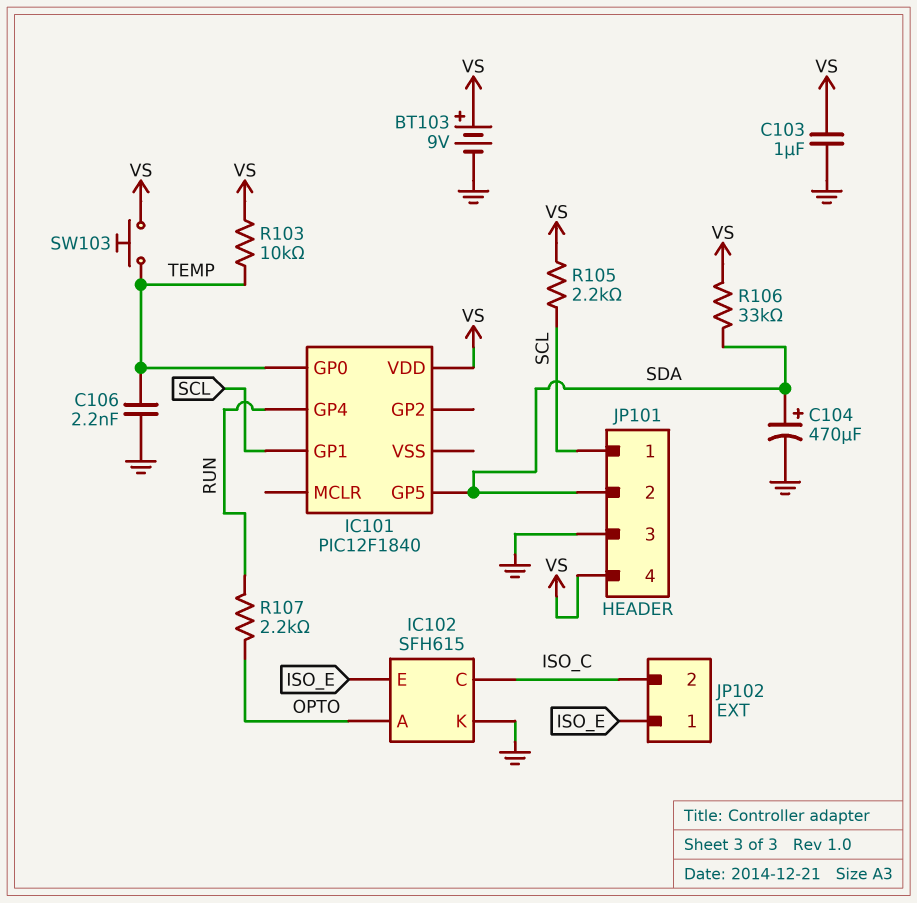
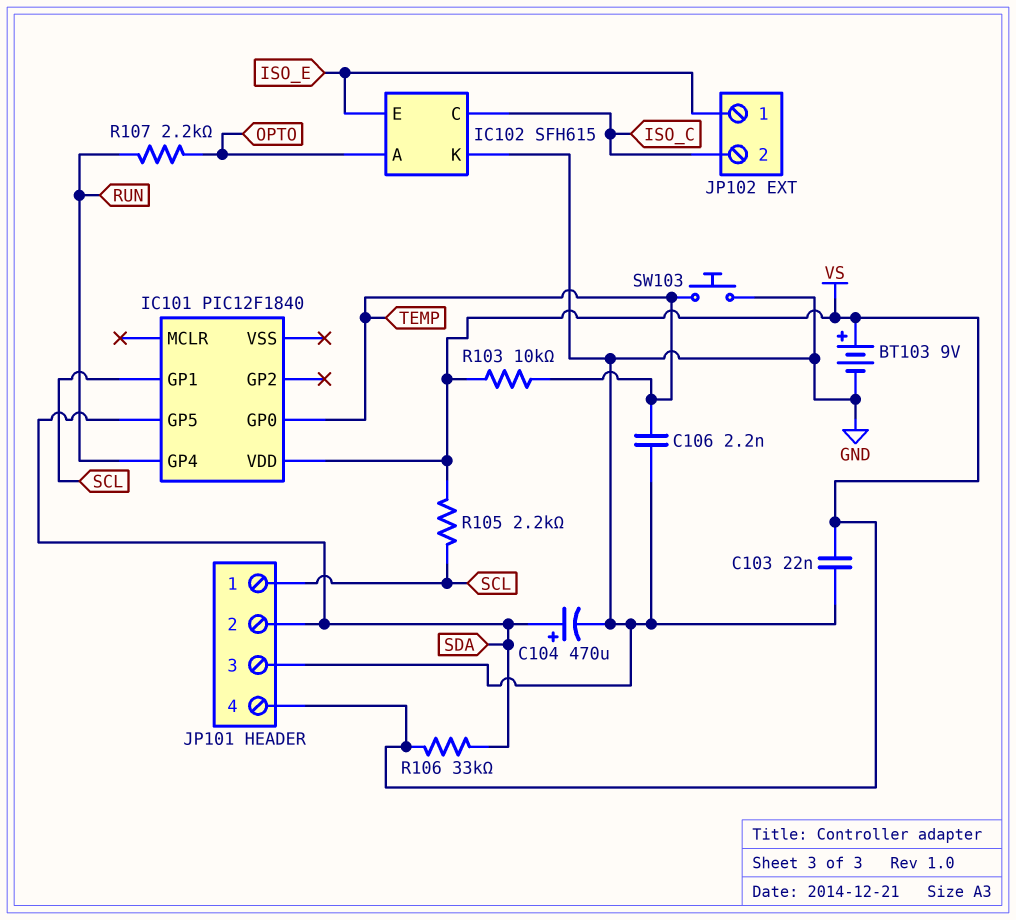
C103: 1uF (GND, VS) -> 22nF (GND, VS)
SW103: button (TEMP, VS) -> button (GND, TEMP)

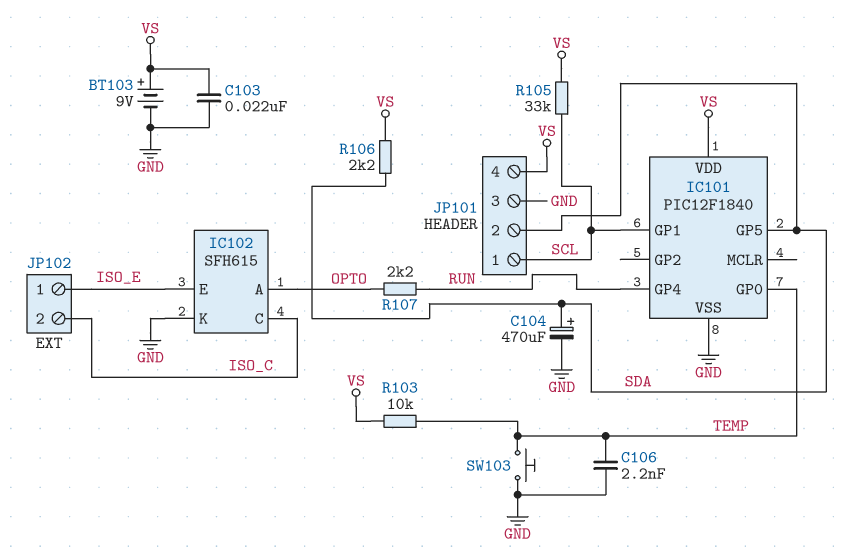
IC101 pin VSS: none -> GND
R105: 2.2k (SCL, VS) -> 33k (SCL, VS)
R106: 33k (SDA, VS) -> 2.2k (SDA, VS)

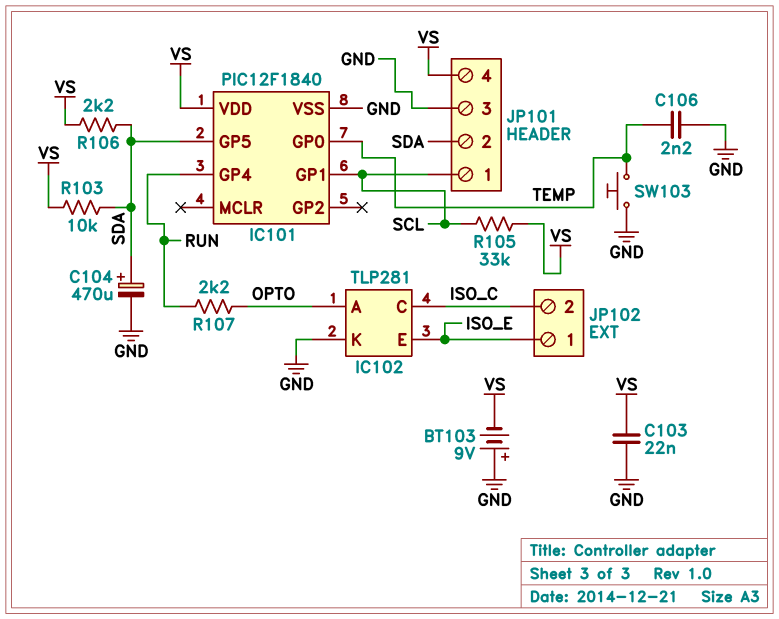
BT103: 9V (plus VS, minus GND) -> 9V (plus GND, minus VS)
IC102: SFH615 -> TLP281
R103: 10k (TEMP, VS) -> 10k (SDA, VS)

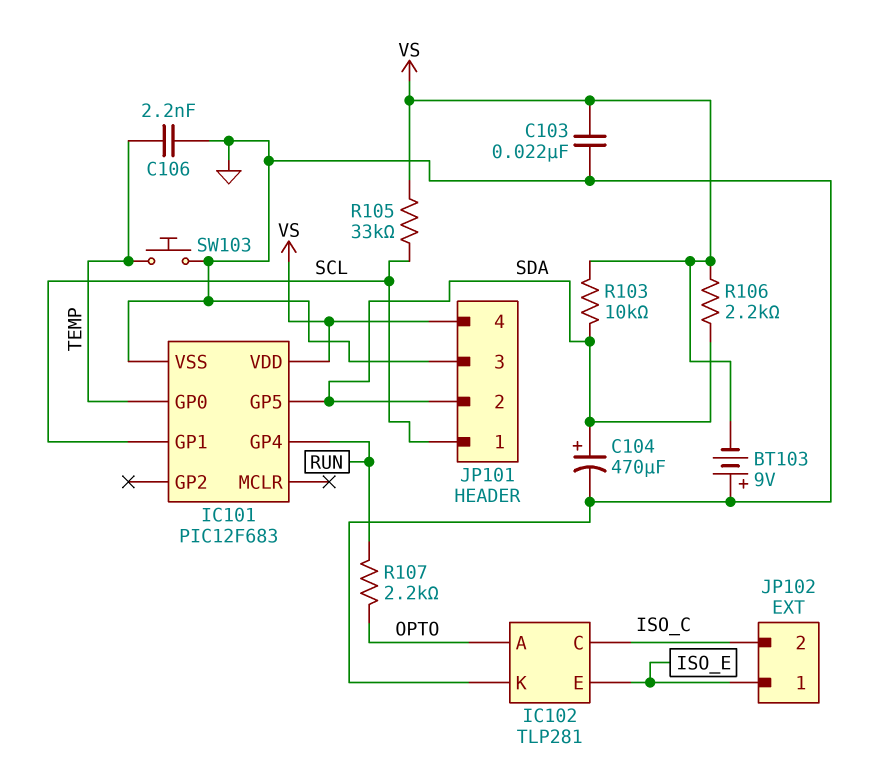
IC101: PIC12F1840 -> PIC12F683

